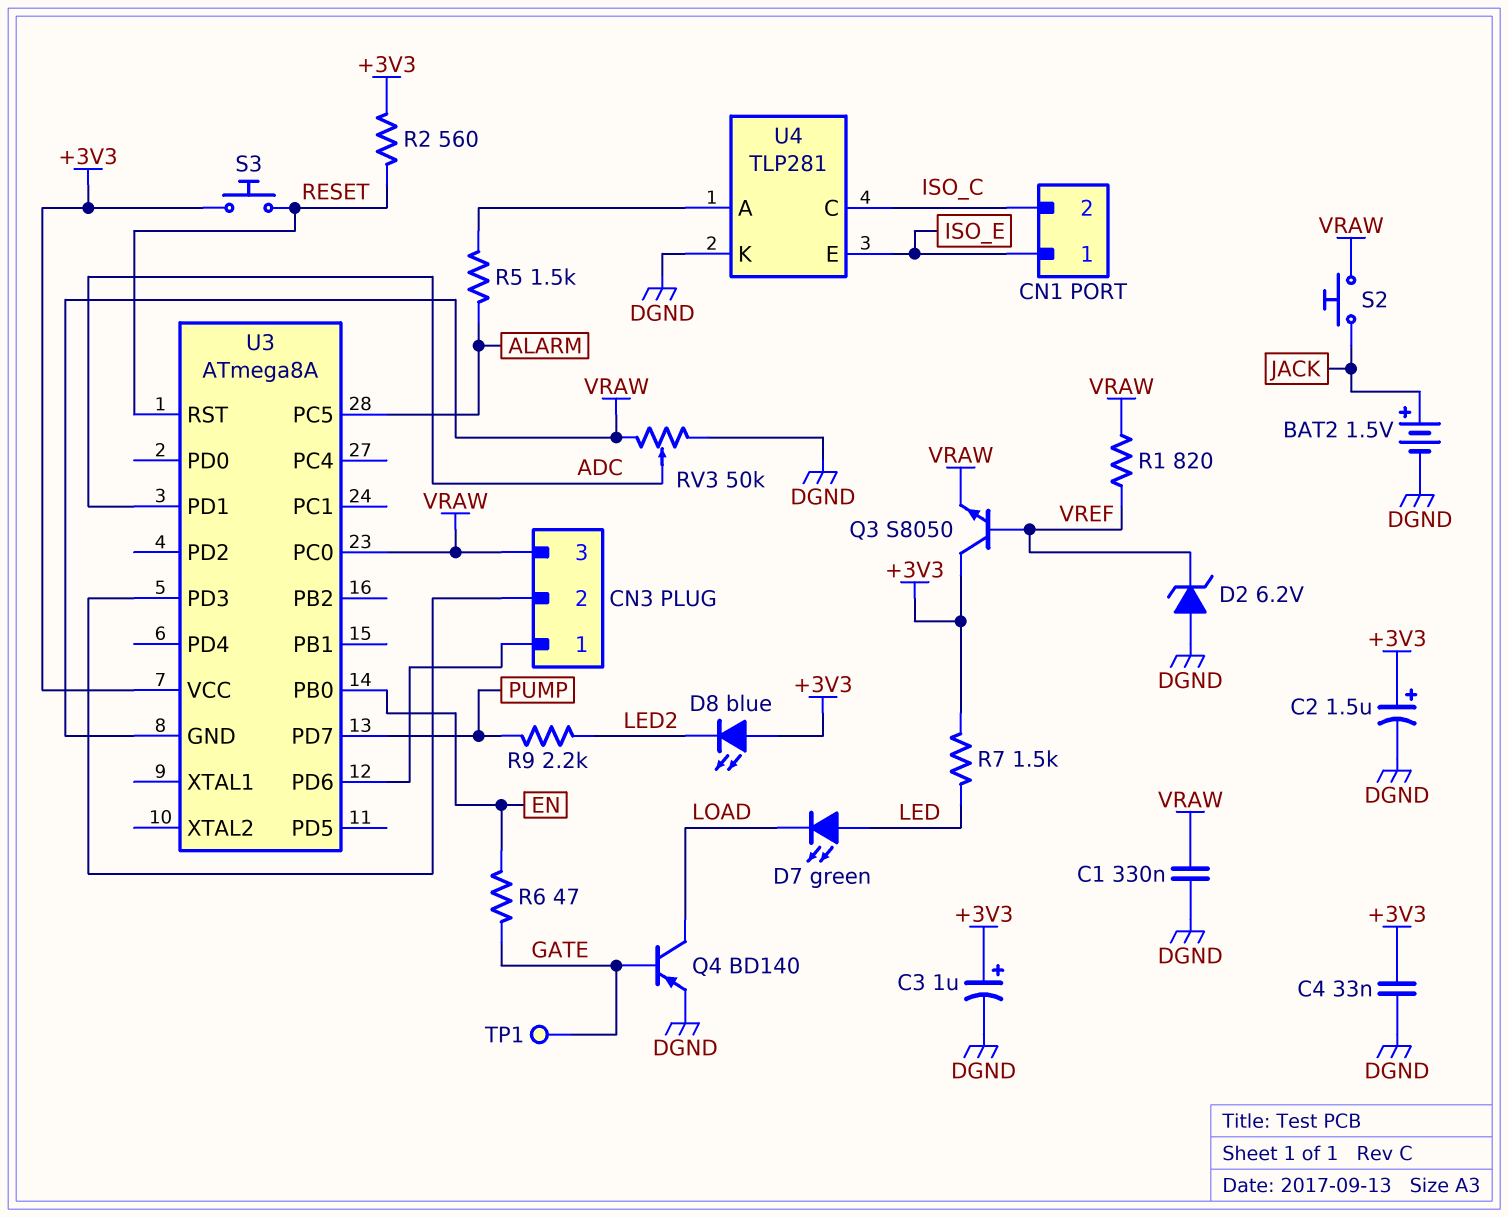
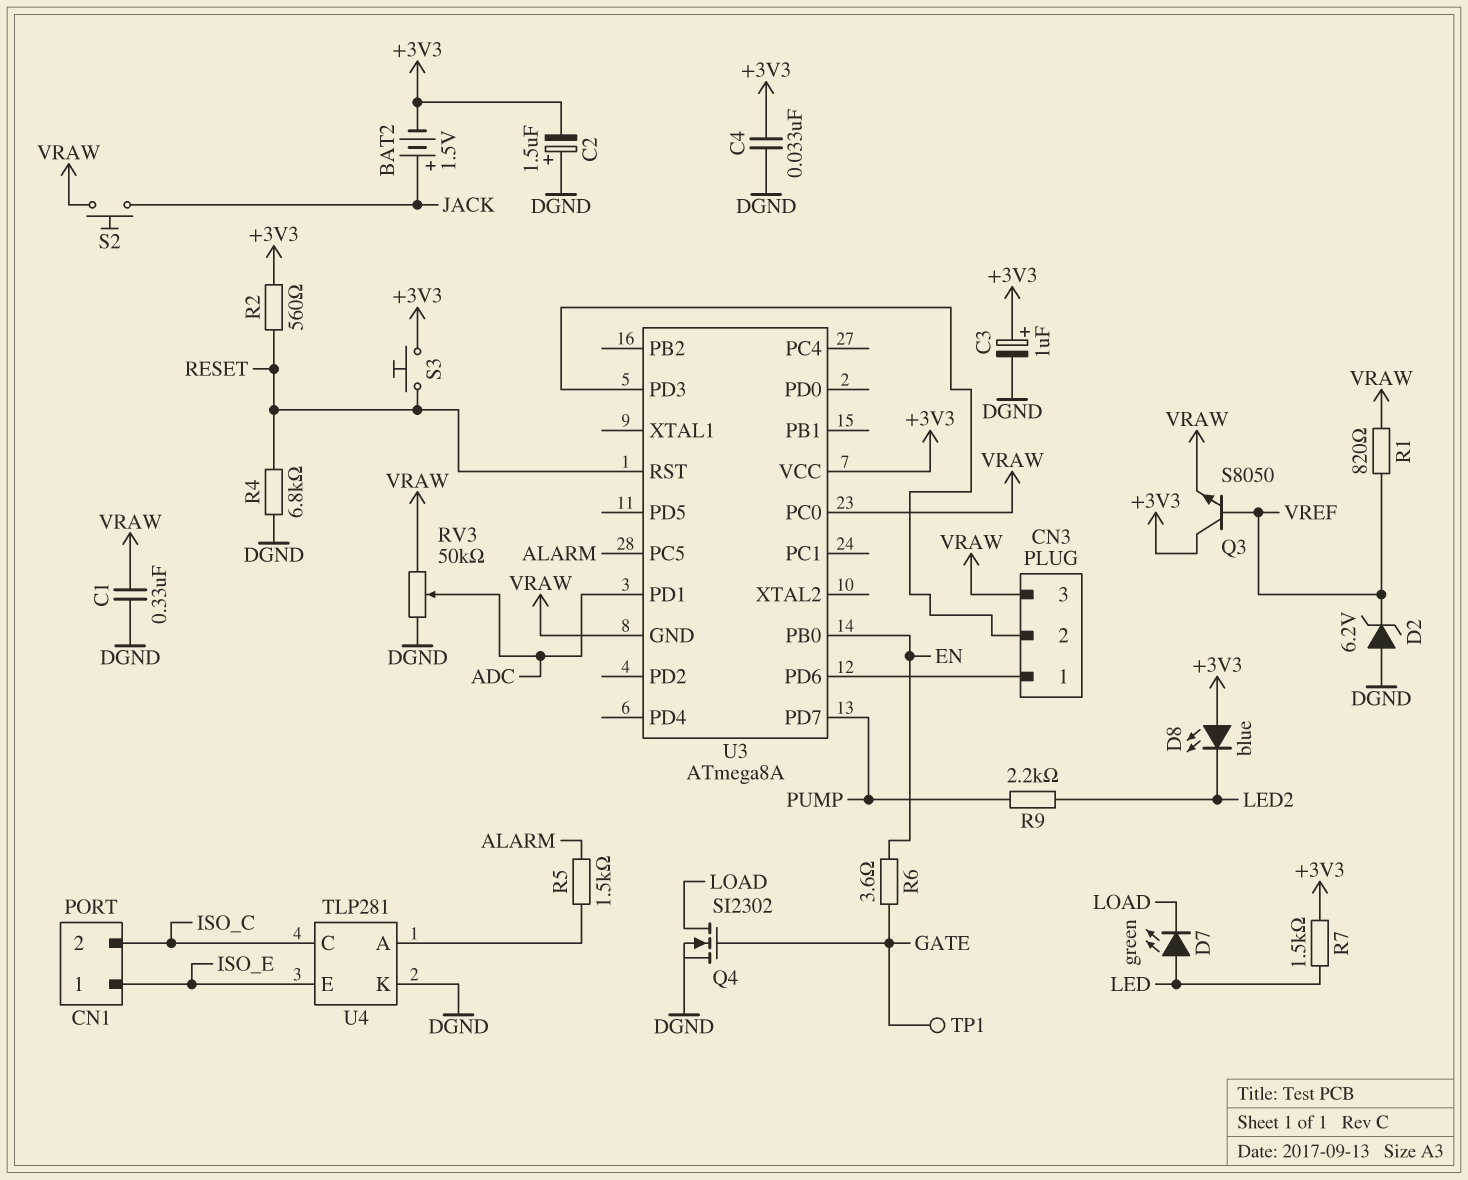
BAT2: 1.5V (plus JACK, minus DGND) -> 1.5V (plus JACK, minus +3V3)
C2: 1.5uF (plus +3V3, minus DGND) -> 1.5uF (plus DGND, minus +3V3)
Q4: PNP BD140 (B GATE, C LOAD, E DGND) -> NMOS SI2302 (G GATE, D LOAD, S DGND)
R4: none -> 6.8k (DGND, RESET)
R6: 47 (EN, GATE) -> 3.6 (EN, GATE)

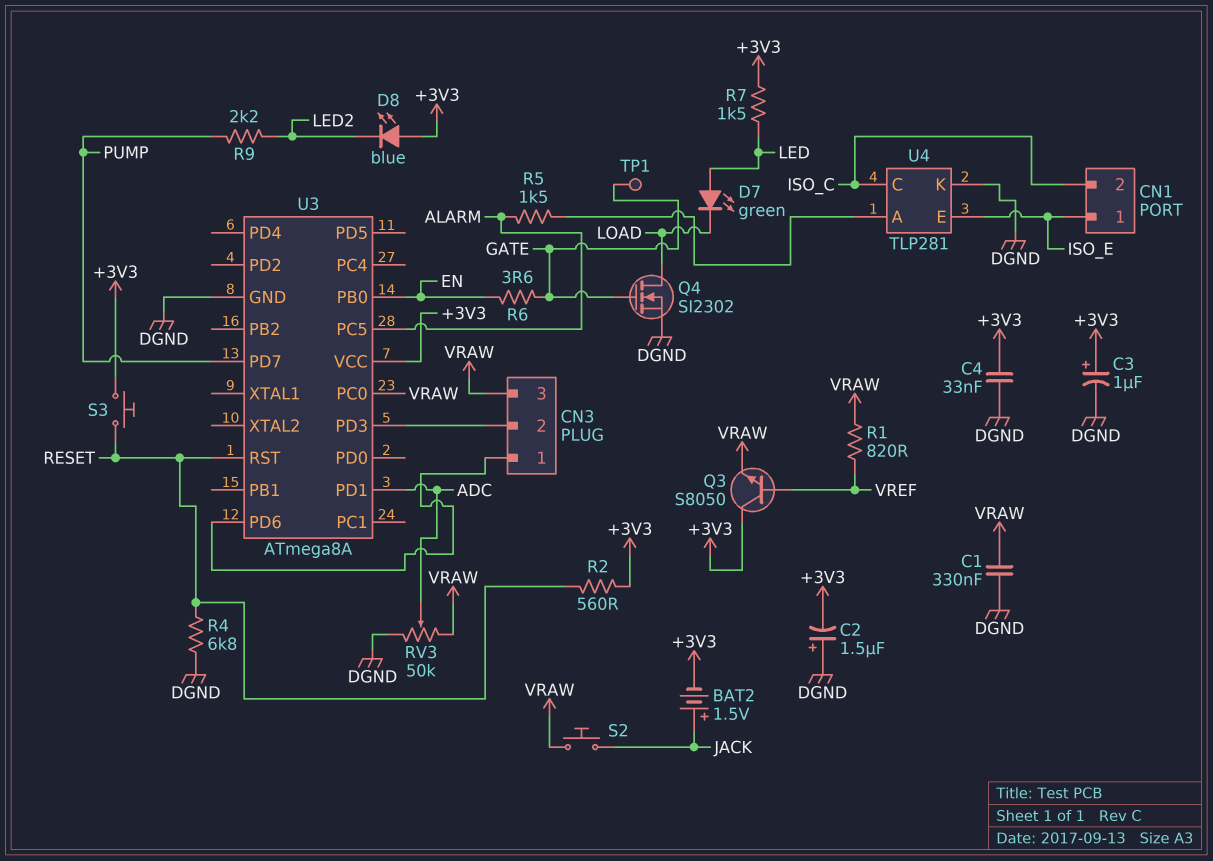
D2: zener 6.2V (A DGND, K VREF) -> none
U3 pin GND: VRAW -> DGND

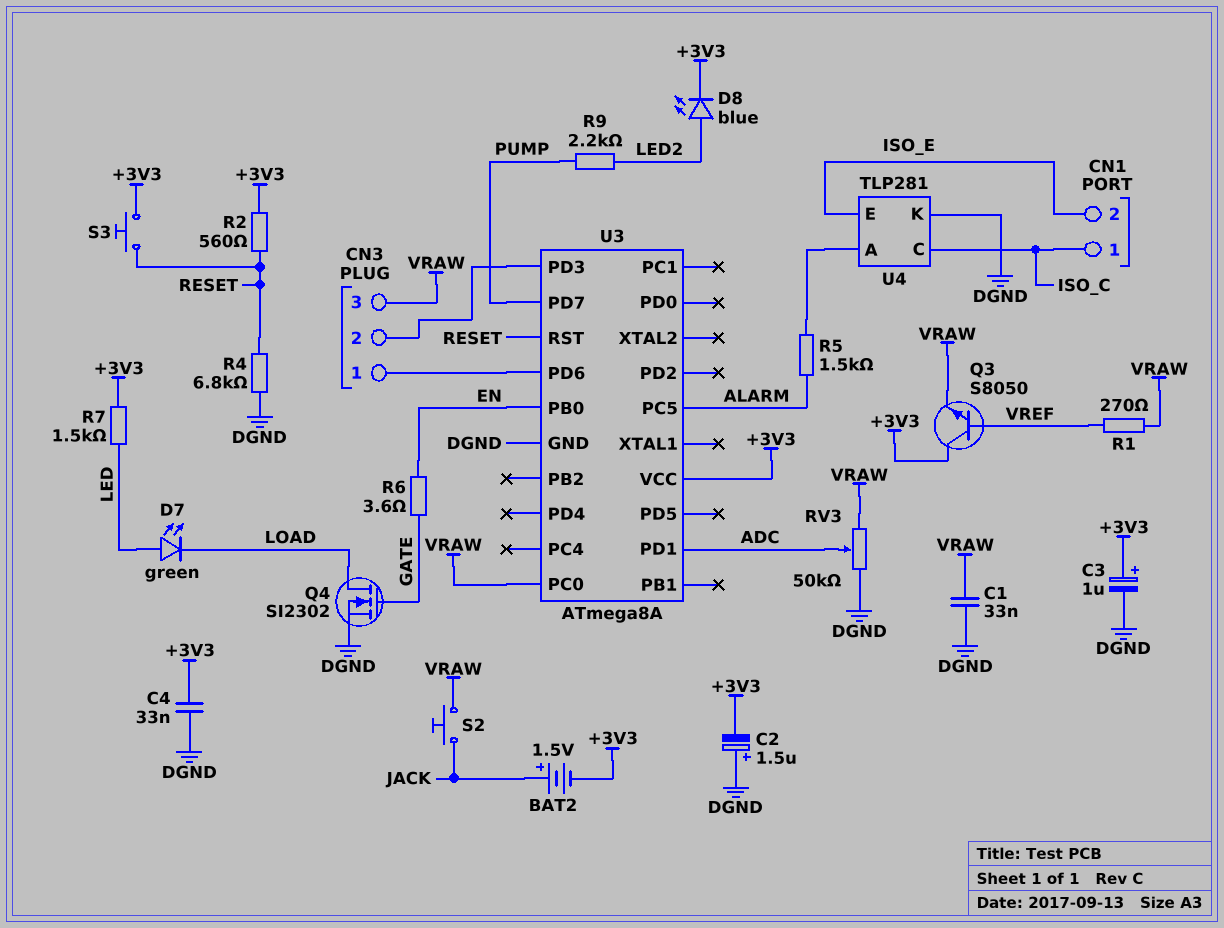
C1: 330nF (DGND, VRAW) -> 33nF (DGND, VRAW)
CN1 pin 1: ISO_E -> ISO_C
CN1 pin 2: ISO_C -> ISO_E
D8: LED blue (A +3V3, K LED2) -> LED blue (A LED2, K +3V3)
R1: 820 (VRAW, VREF) -> 270 (VRAW, VREF)
TP1: test point (GATE) -> none

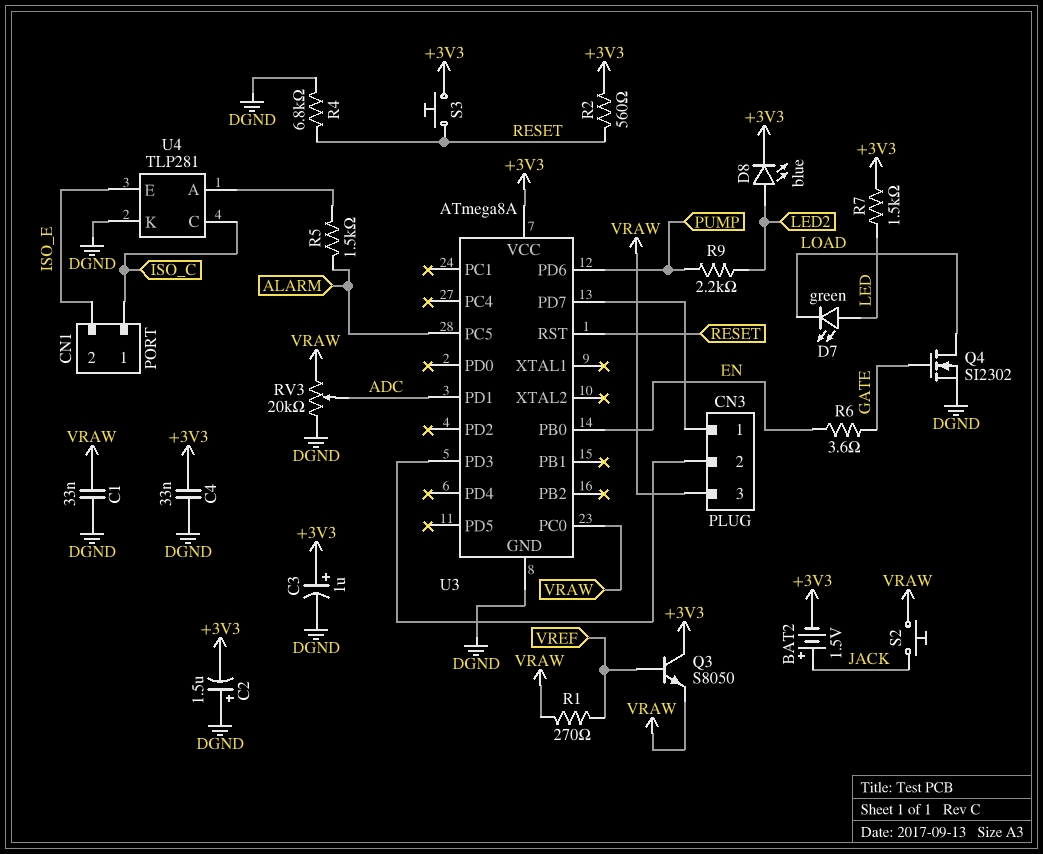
RV3: 50k (DGND, VRAW, wiper ADC) -> 20k (DGND, VRAW, wiper ADC)
U3 pin PD6: CN3/1 -> PUMP
U3 pin PD7: PUMP -> CN3/1

